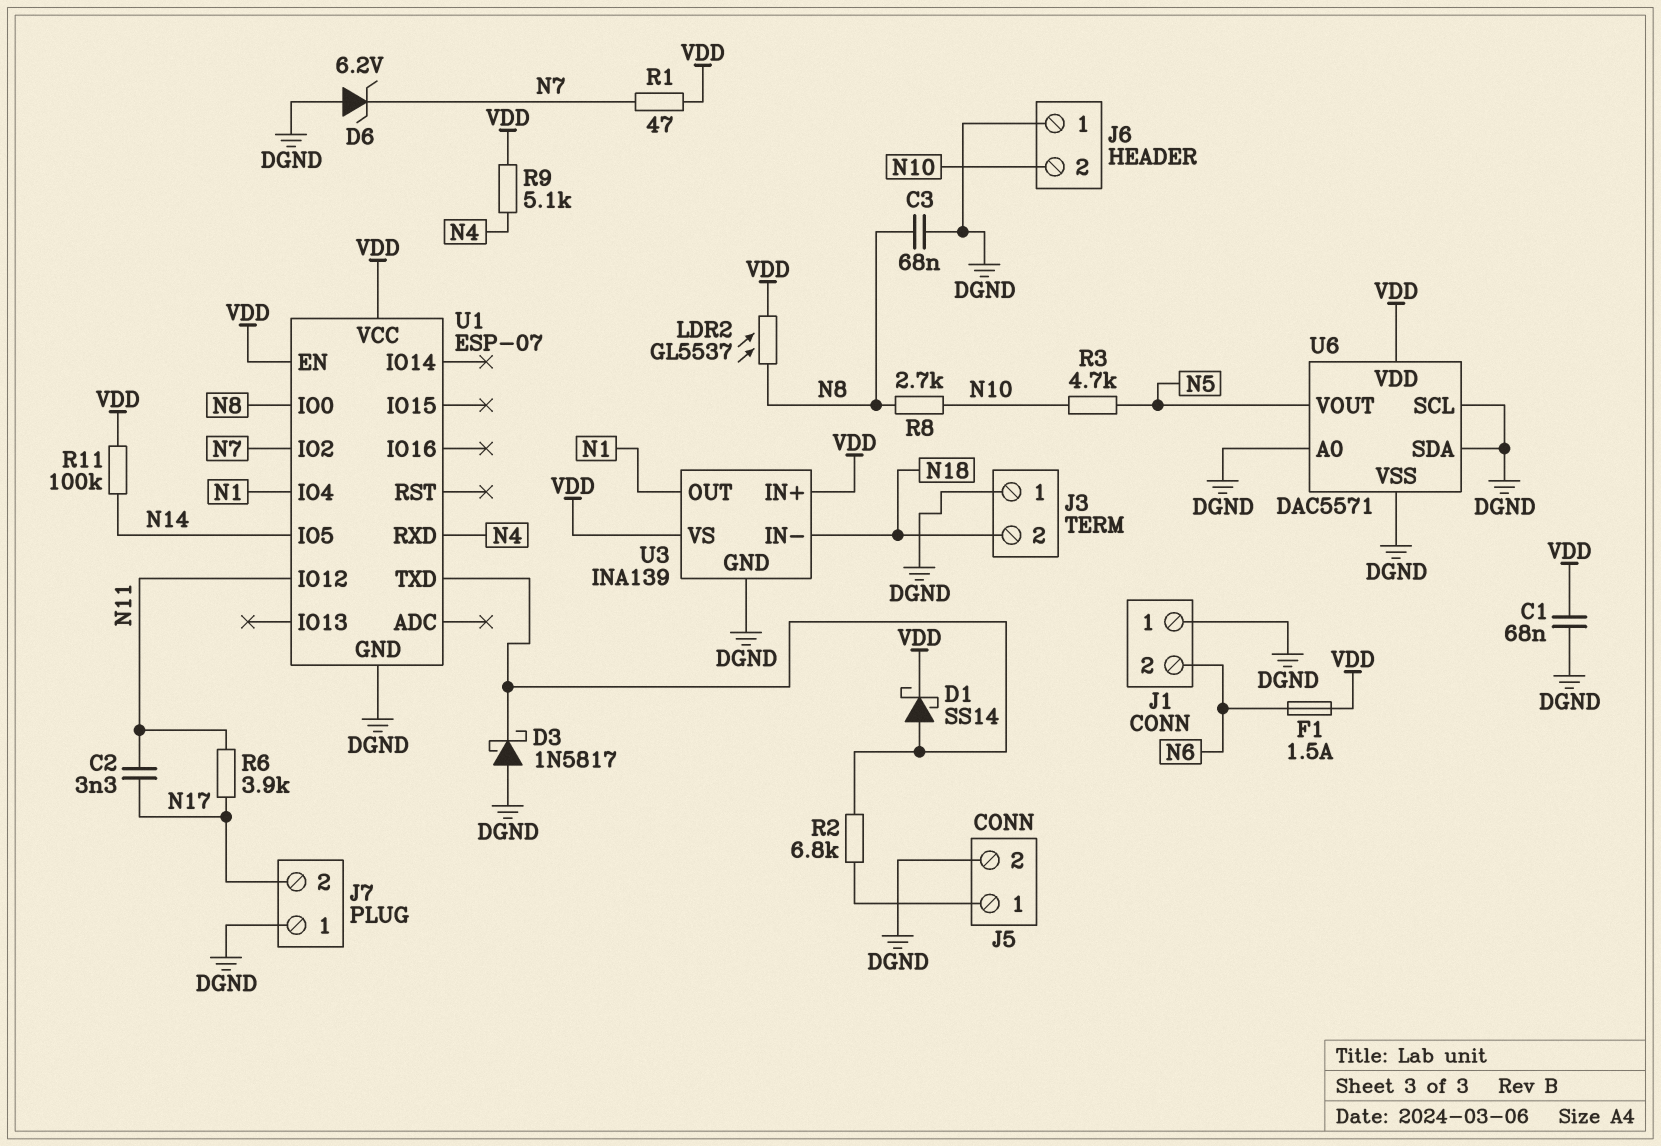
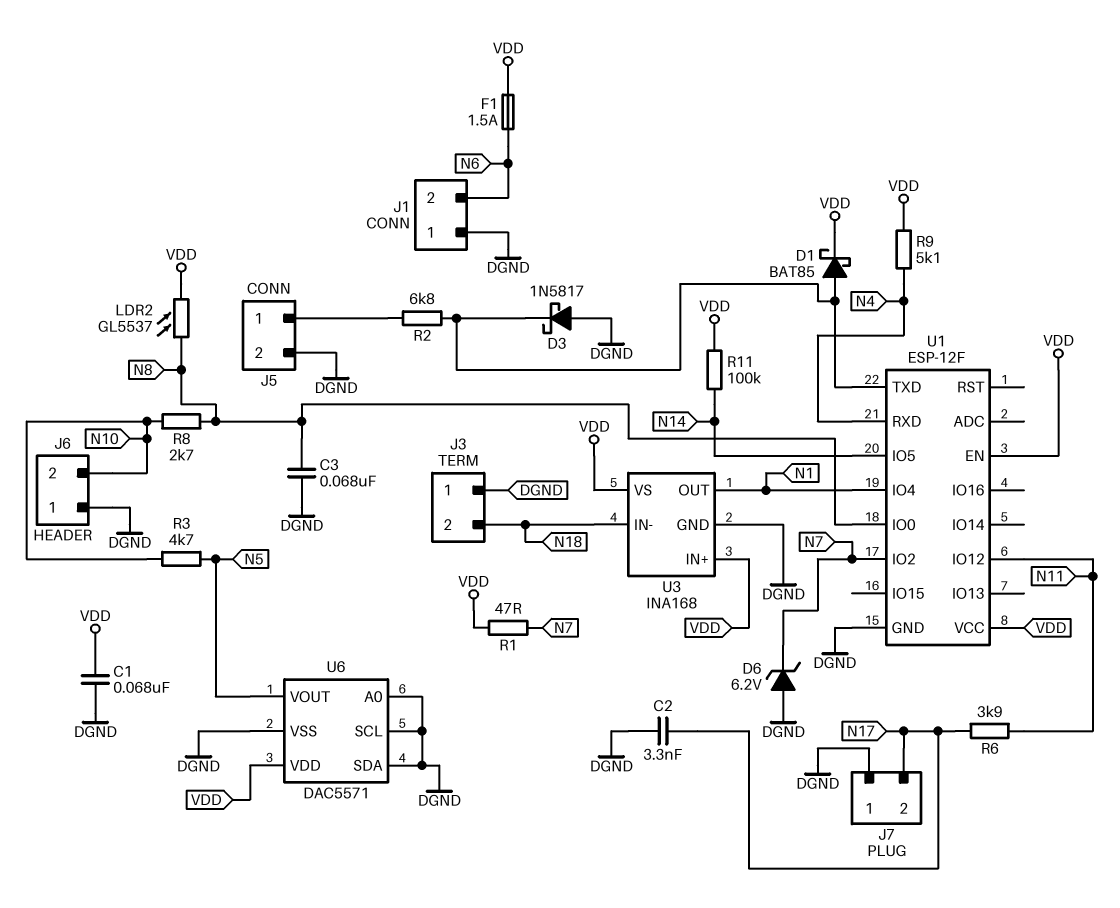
C2: 3.3nF (N11, N17) -> 3.3nF (DGND, N17)
D1: schottky SS14 (A U1/TXD, K VDD) -> schottky BAT85 (A U1/TXD, K VDD)
U1: ESP-07 -> ESP-12F
U3: INA139 -> INA168

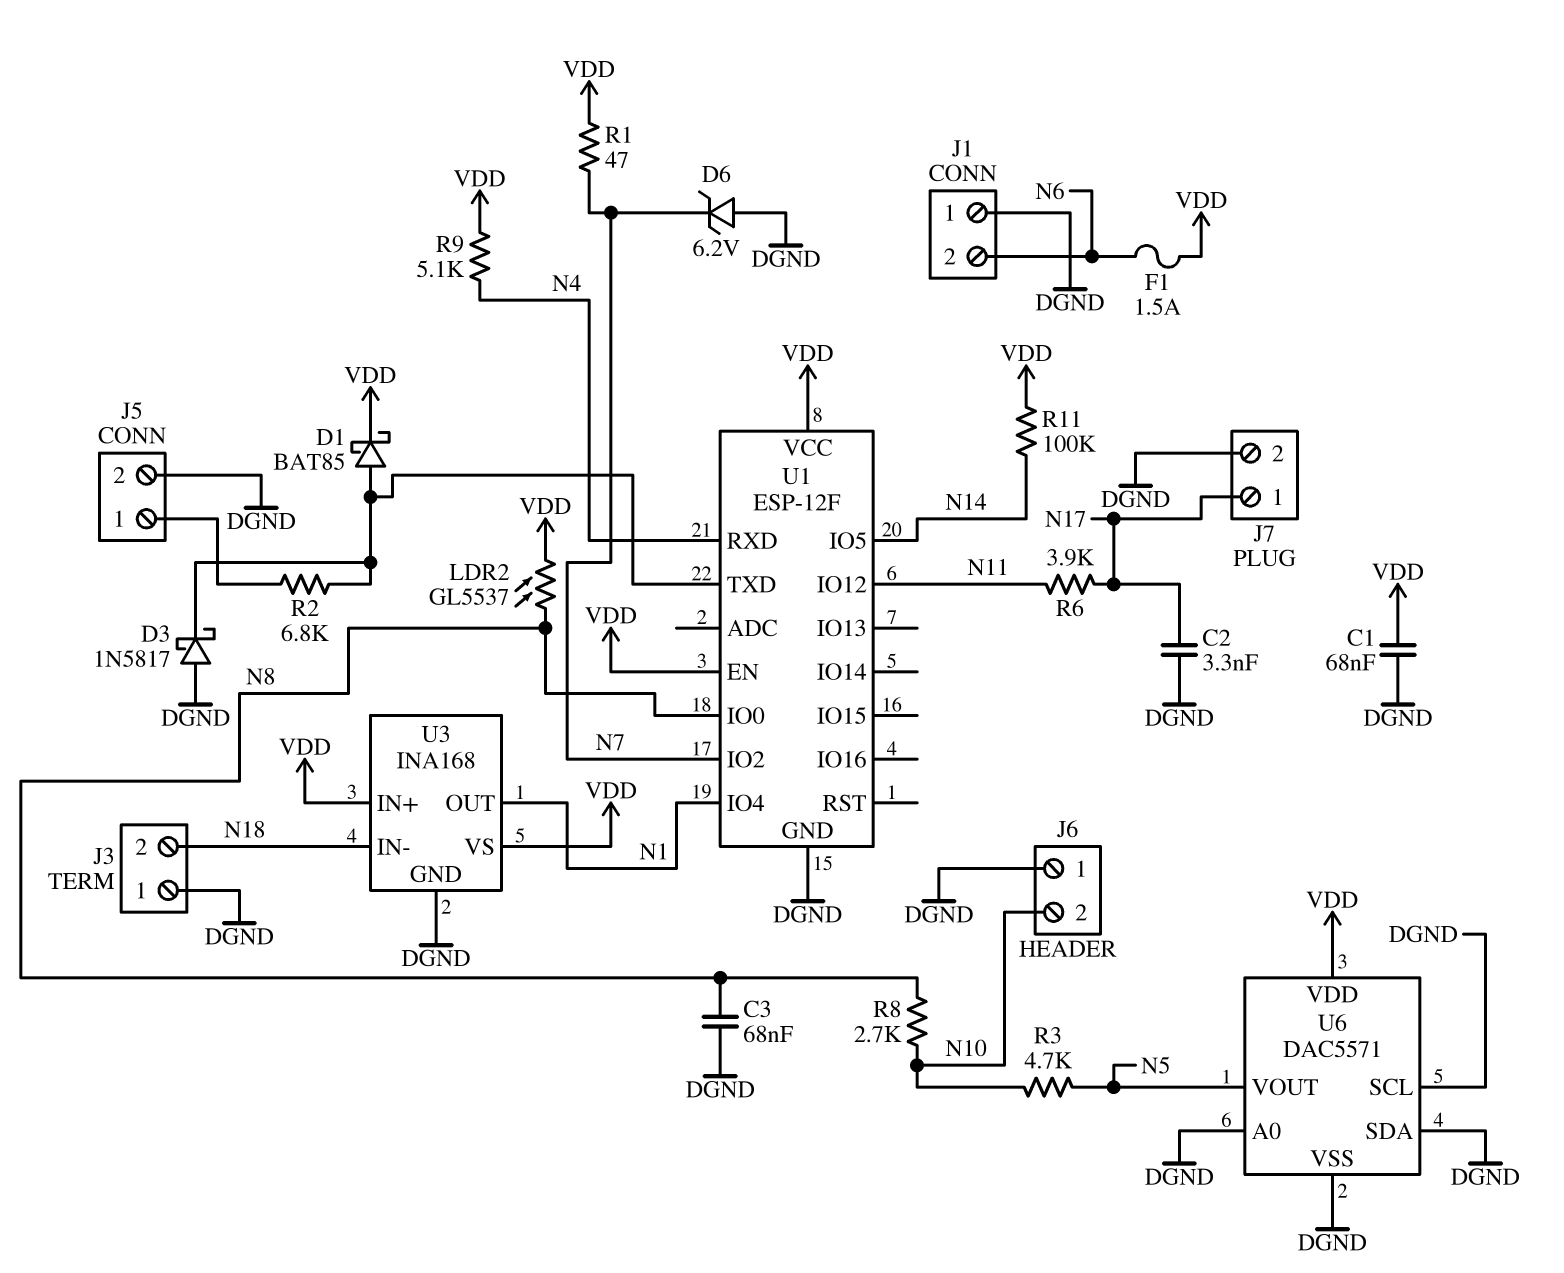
J7 pin 1: DGND -> N17
J7 pin 2: N17 -> DGND

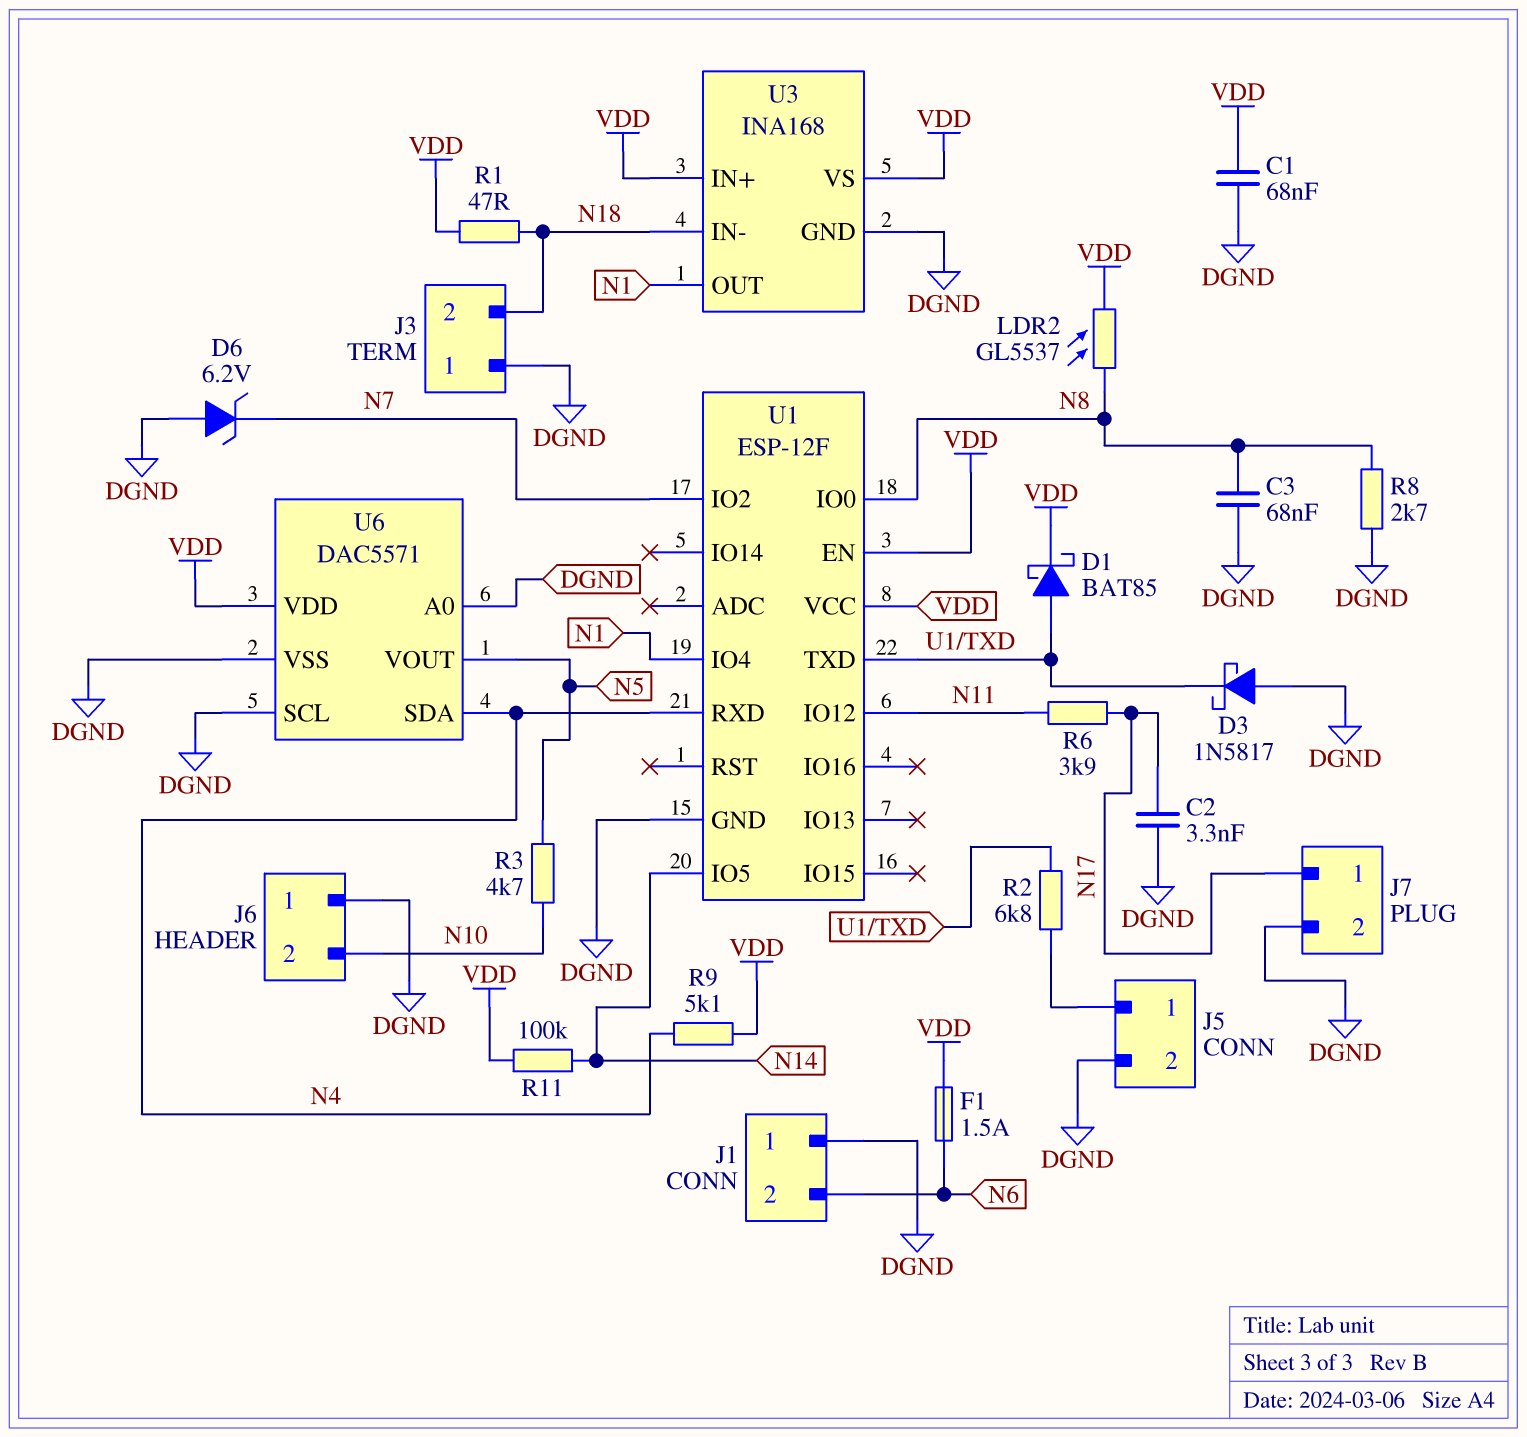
R1: 47 (N7, VDD) -> 47 (N18, VDD)
R8: 2.7k (N8, N10) -> 2.7k (DGND, N8)
U6 pin SDA: DGND -> N4

